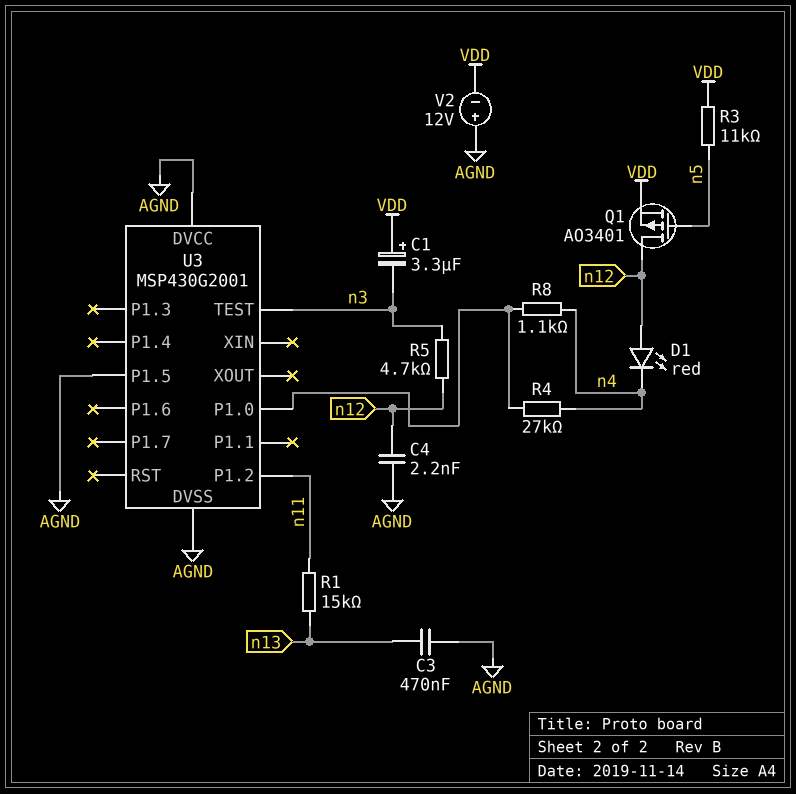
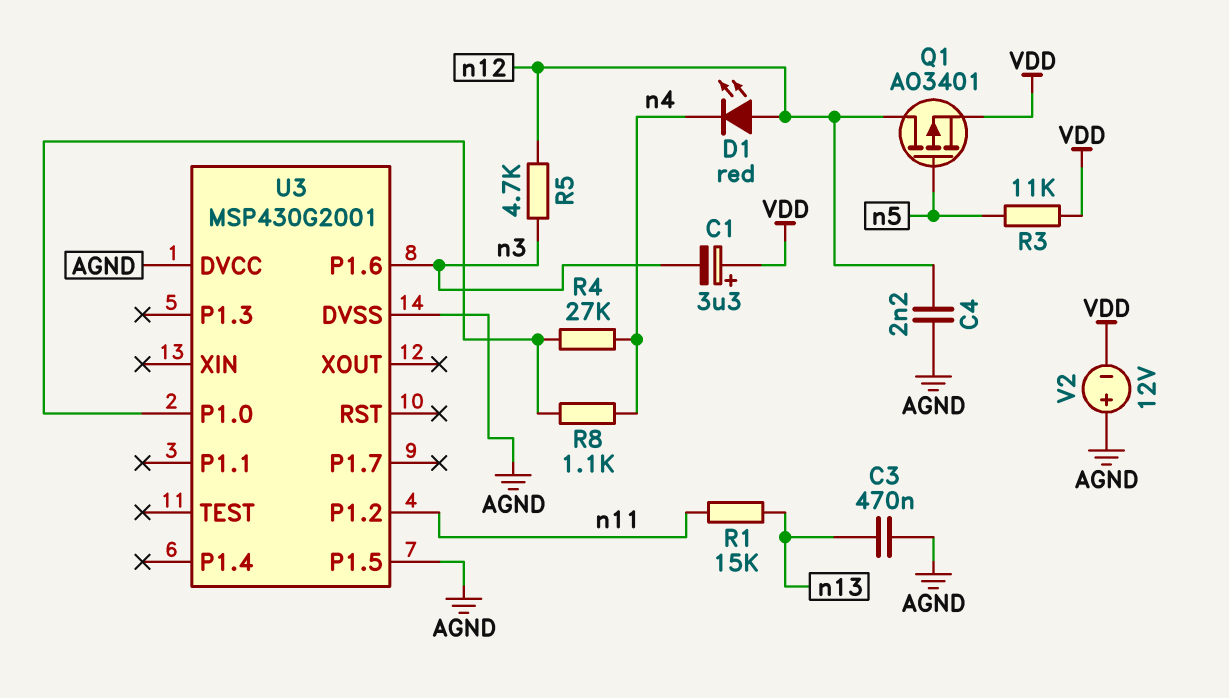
U3 pin P1.6: none -> n3
U3 pin TEST: n3 -> none

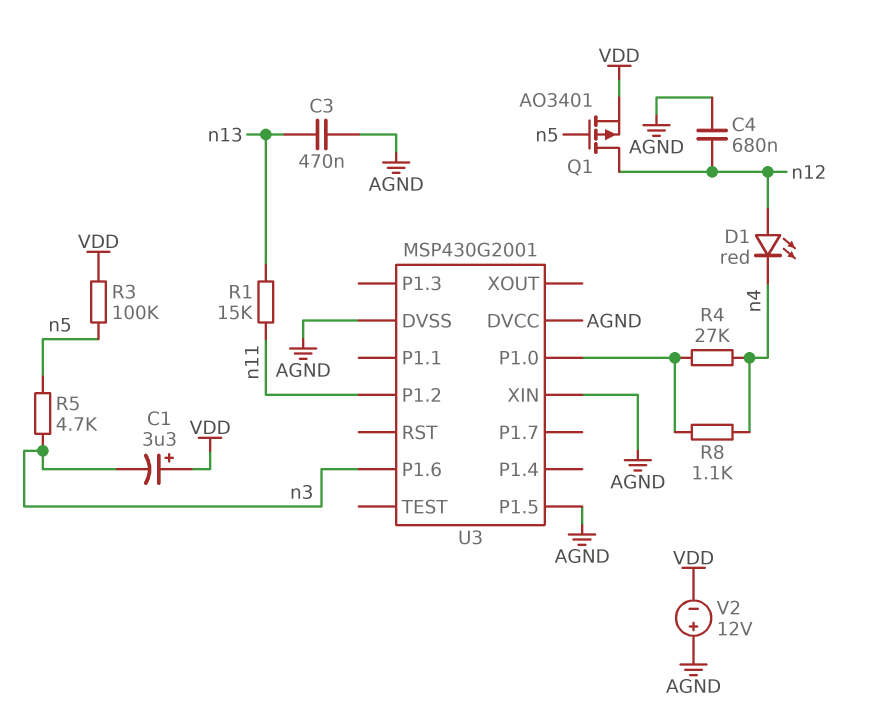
C4: 2.2nF (AGND, n12) -> 680nF (AGND, n12)
R3: 11k (VDD, n5) -> 100k (VDD, n5)
R5: 4.7k (n3, n12) -> 4.7k (n3, n5)
U3 pin XIN: none -> AGND

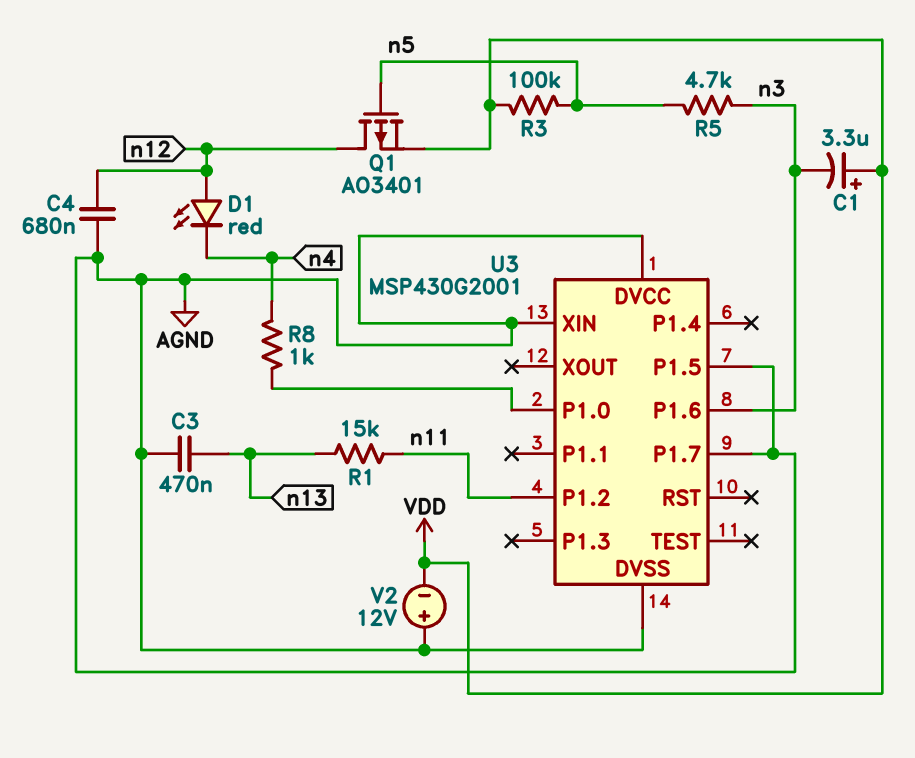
R4: 27k (U3/P1.0, n4) -> none
R8: 1.1k (U3/P1.0, n4) -> 1k (U3/P1.0, n4)
U3 pin P1.7: none -> AGND

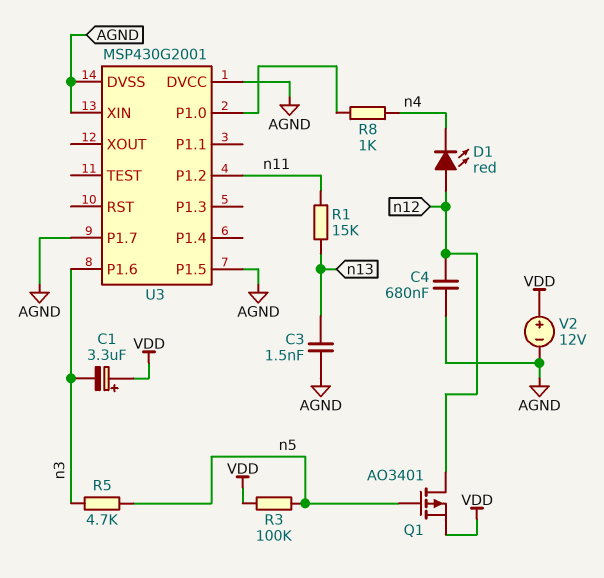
C3: 470nF (AGND, n13) -> 1.5nF (AGND, n13)
V2: 12V (plus AGND, minus VDD) -> 12V (plus VDD, minus AGND)

